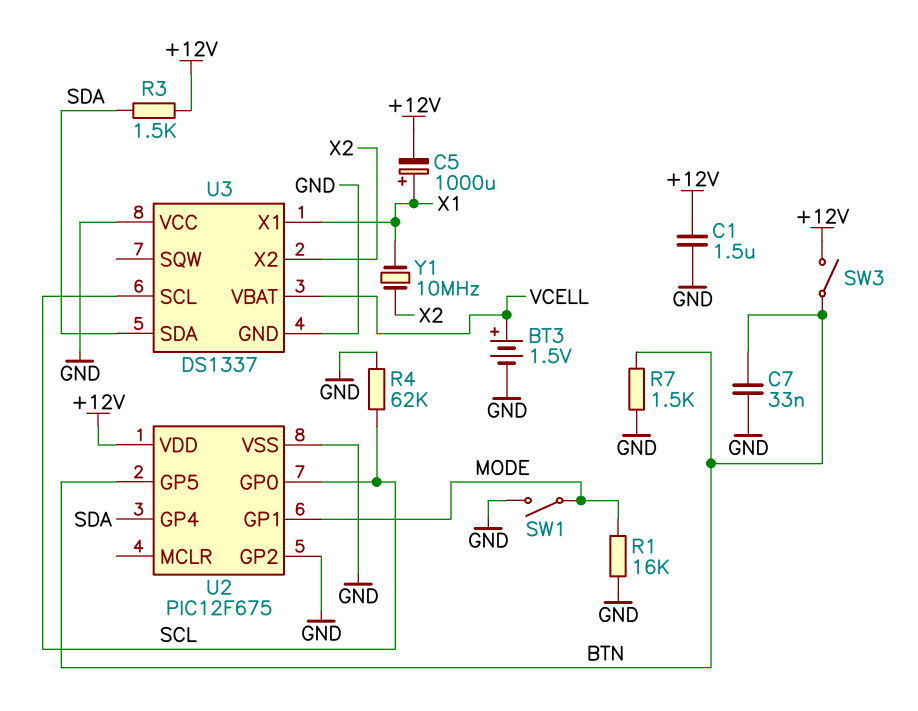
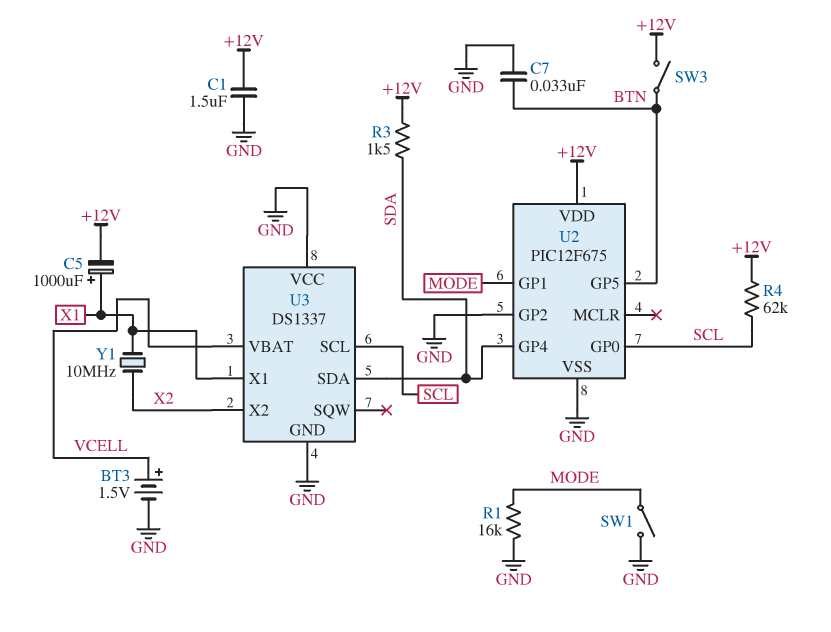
R4: 62k (GND, SCL) -> 62k (+12V, SCL)
R7: 1.5k (BTN, GND) -> none

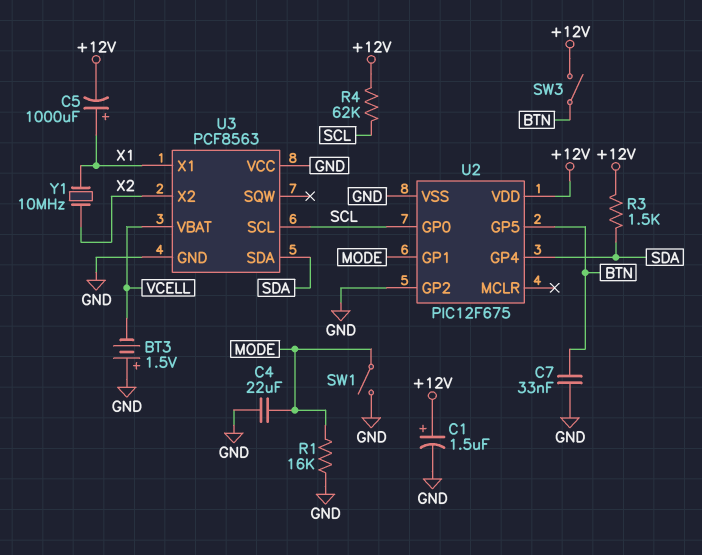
BT3: 1.5V (plus VCELL, minus GND) -> 1.5V (plus GND, minus VCELL)
C1: 1.5uF (+12V, GND) -> 1.5uF (plus +12V, minus GND)
C4: none -> 22uF (GND, MODE)
U3: DS1337 -> PCF8563

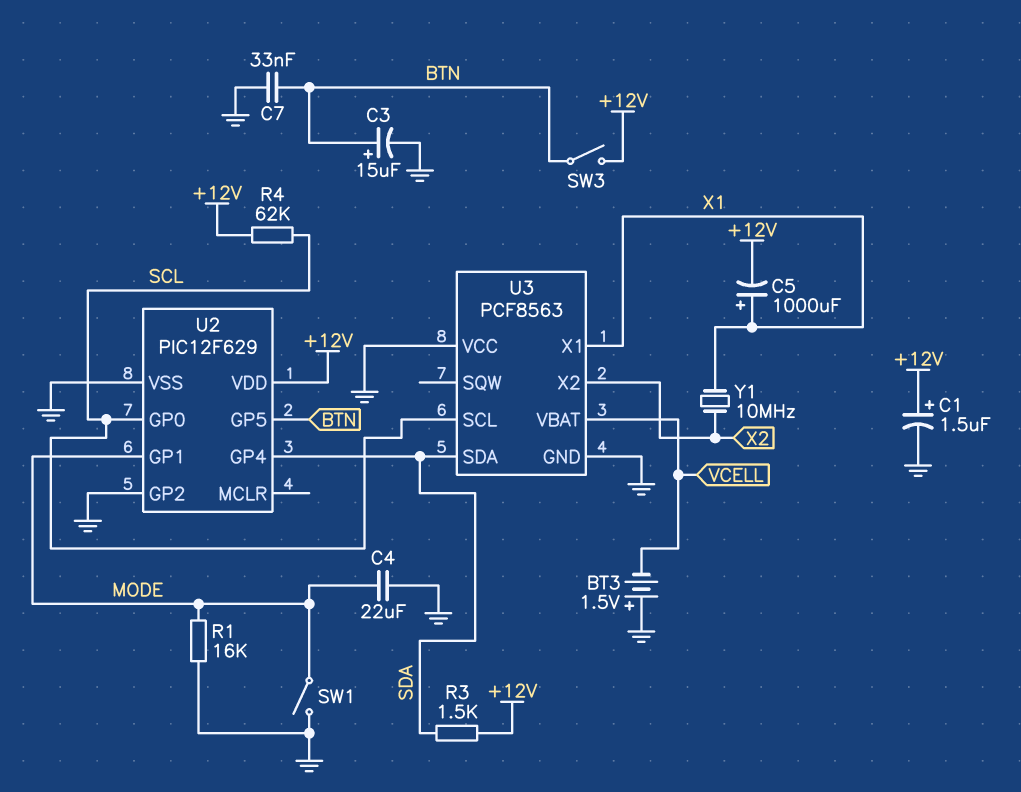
C3: none -> 15uF (plus BTN, minus GND)
U2: PIC12F675 -> PIC12F629

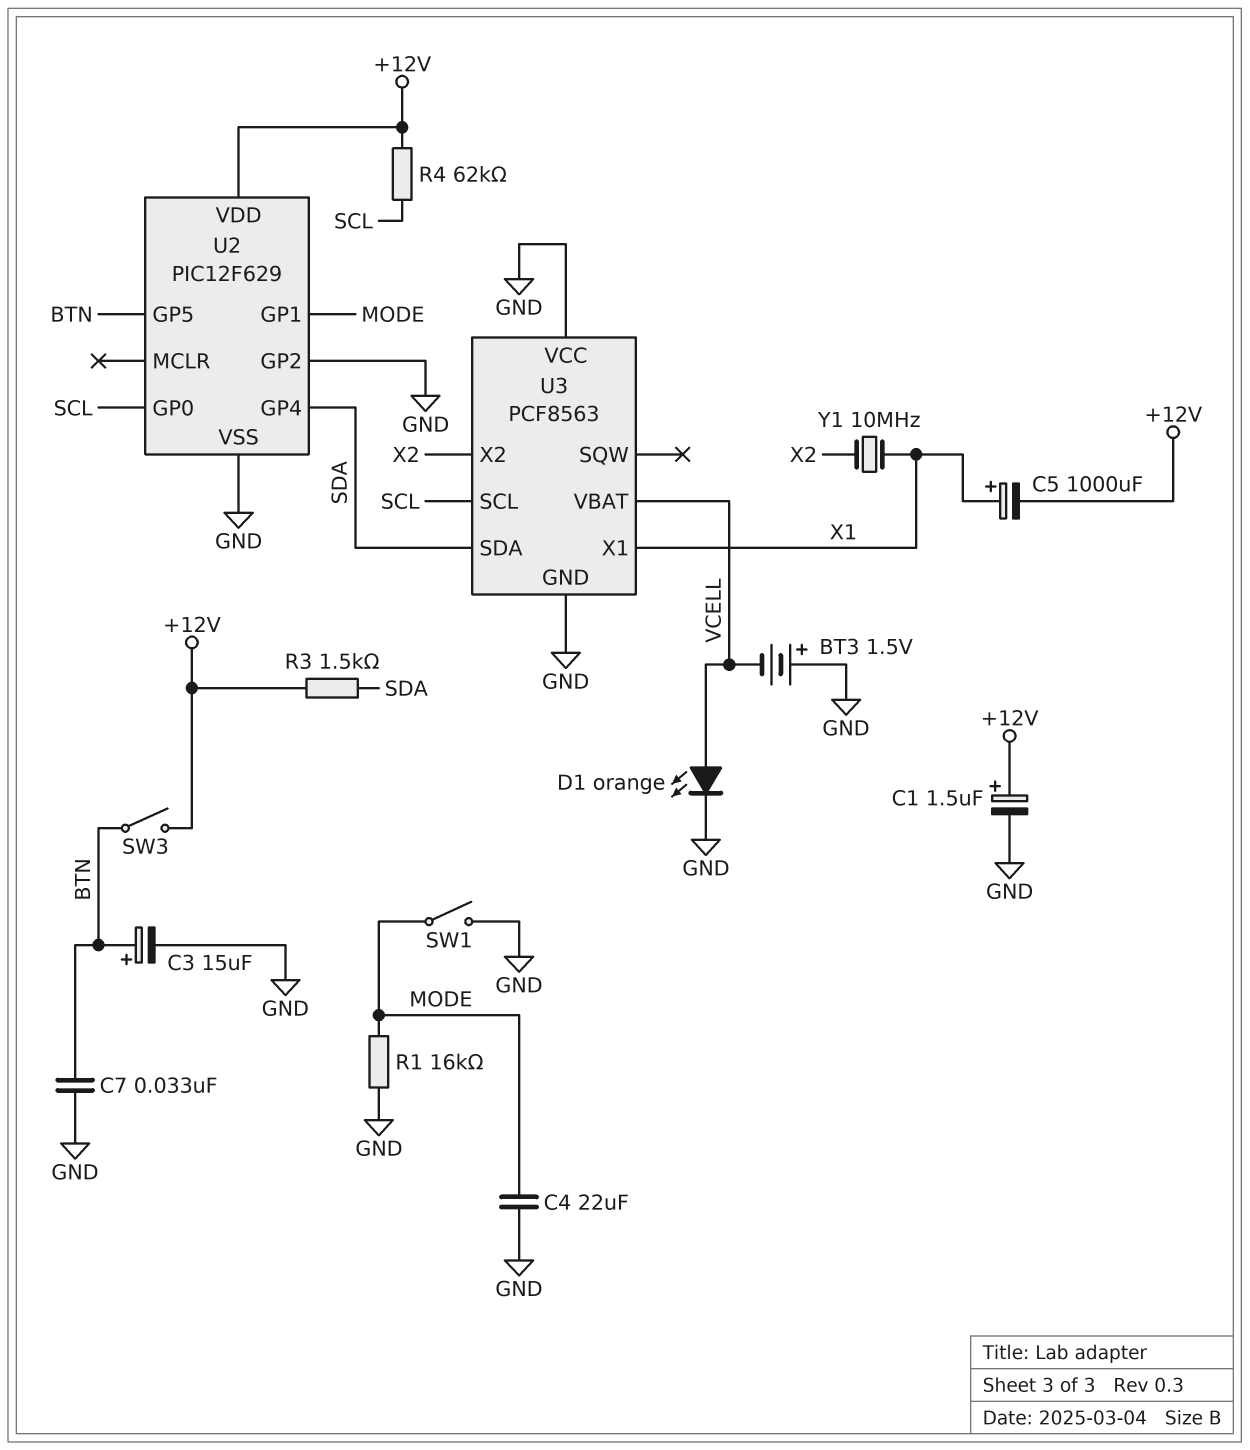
D1: none -> LED orange (A VCELL, K GND)

